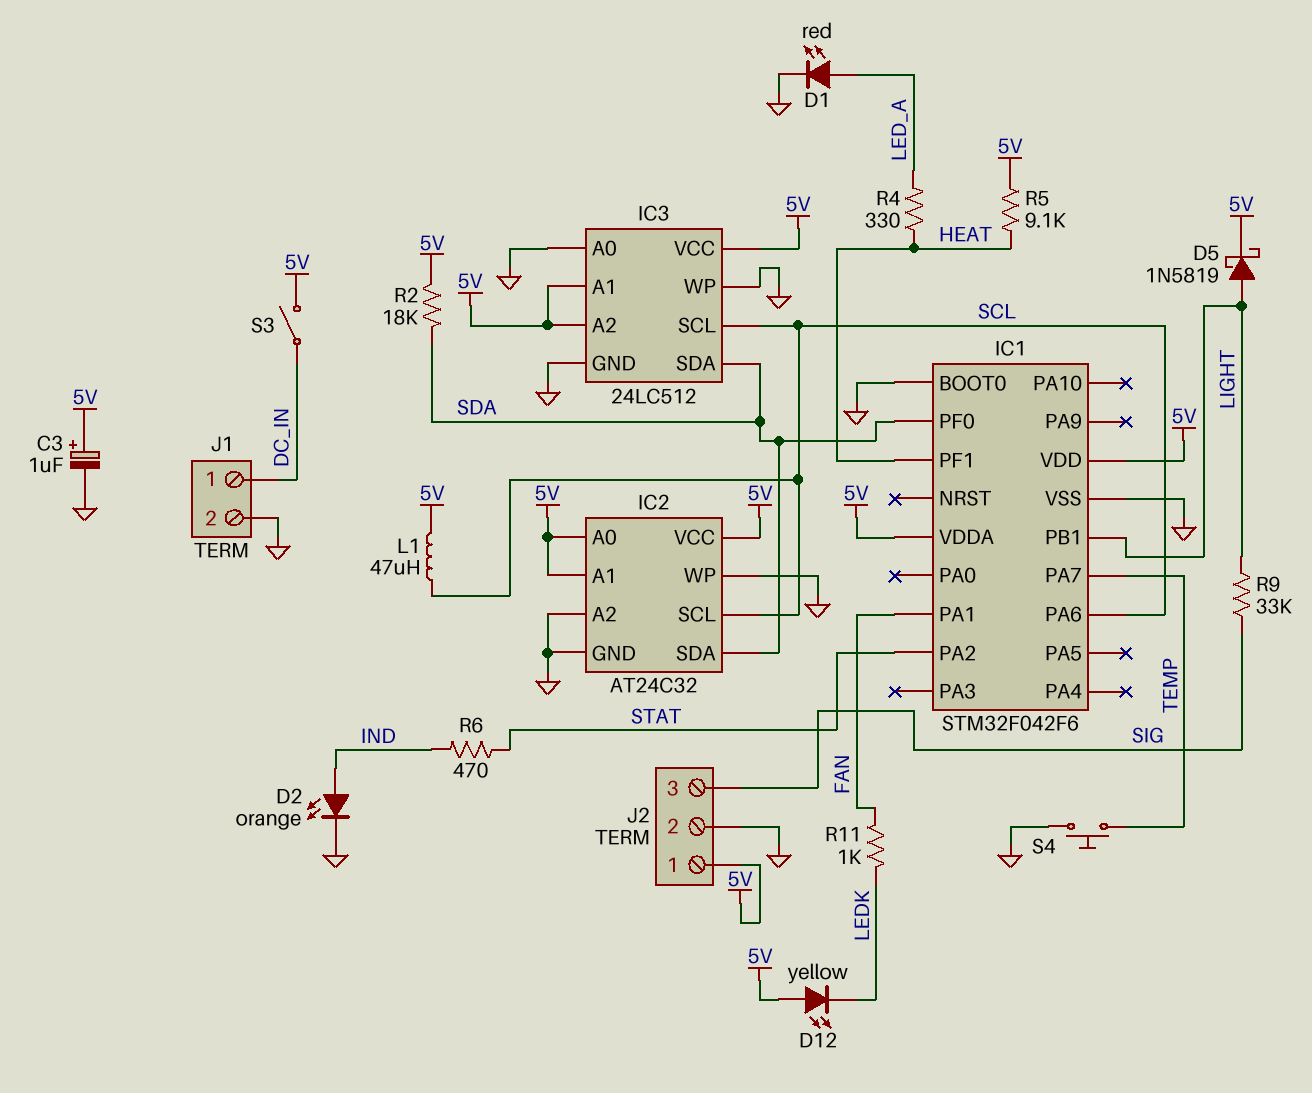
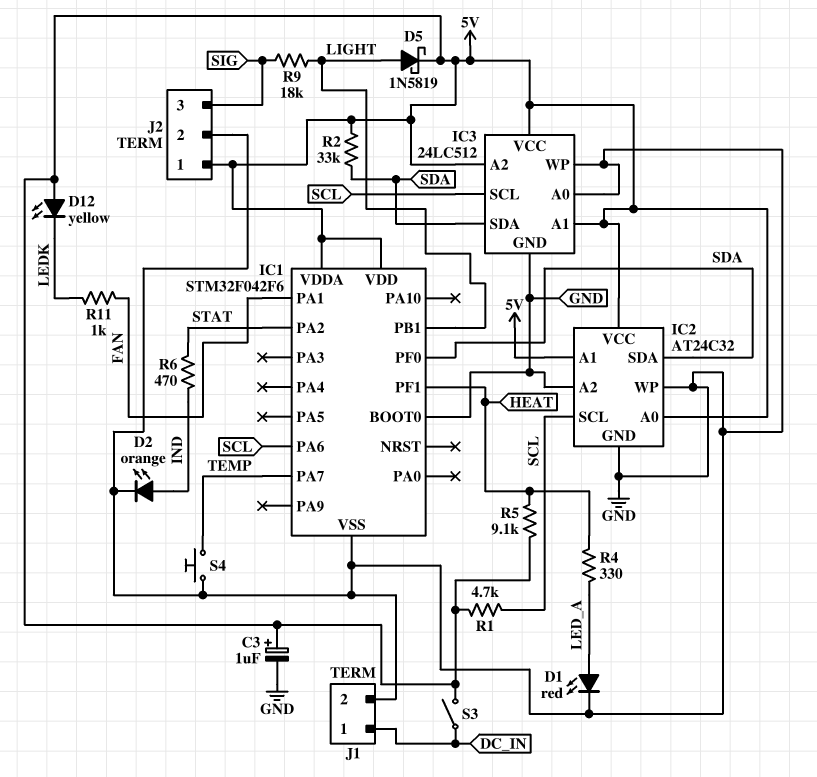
L1: 47uH (5V, SCL) -> none
R1: none -> 4.7k (5V, SCL)
R2: 18k (5V, SDA) -> 33k (5V, SDA)
R9: 33k (LIGHT, SIG) -> 18k (LIGHT, SIG)

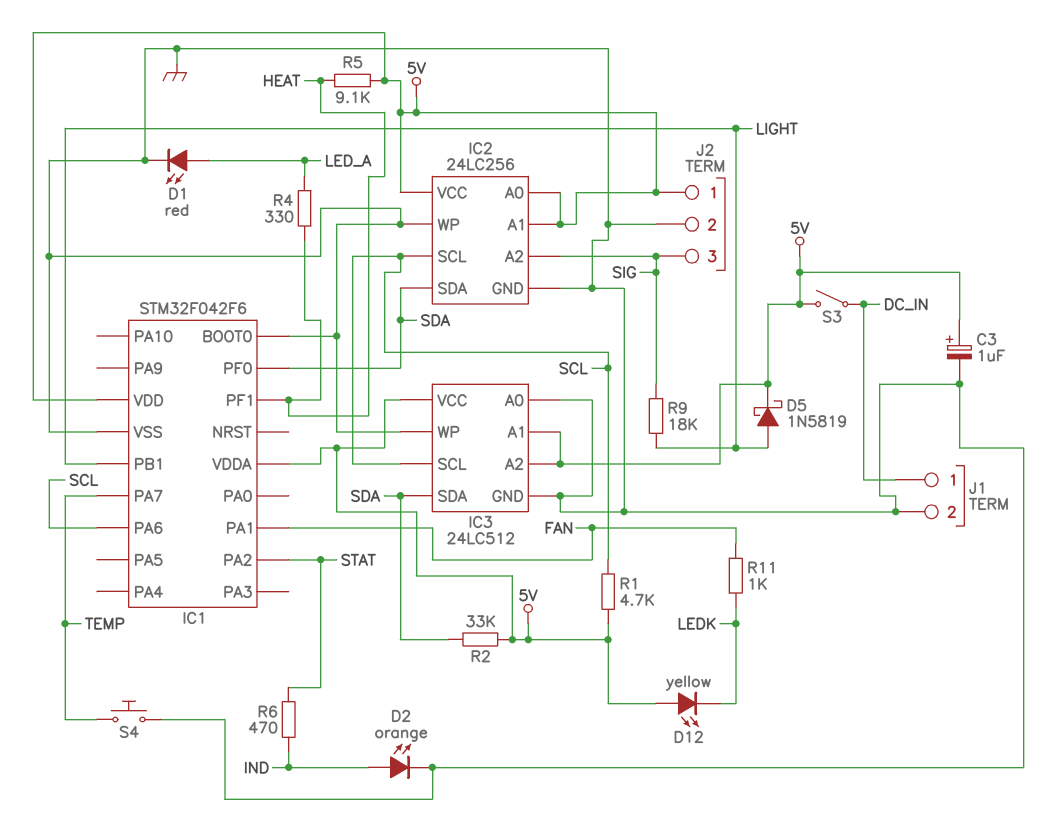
IC2: AT24C32 -> 24LC256
IC2 pin A2: GND -> SIG

